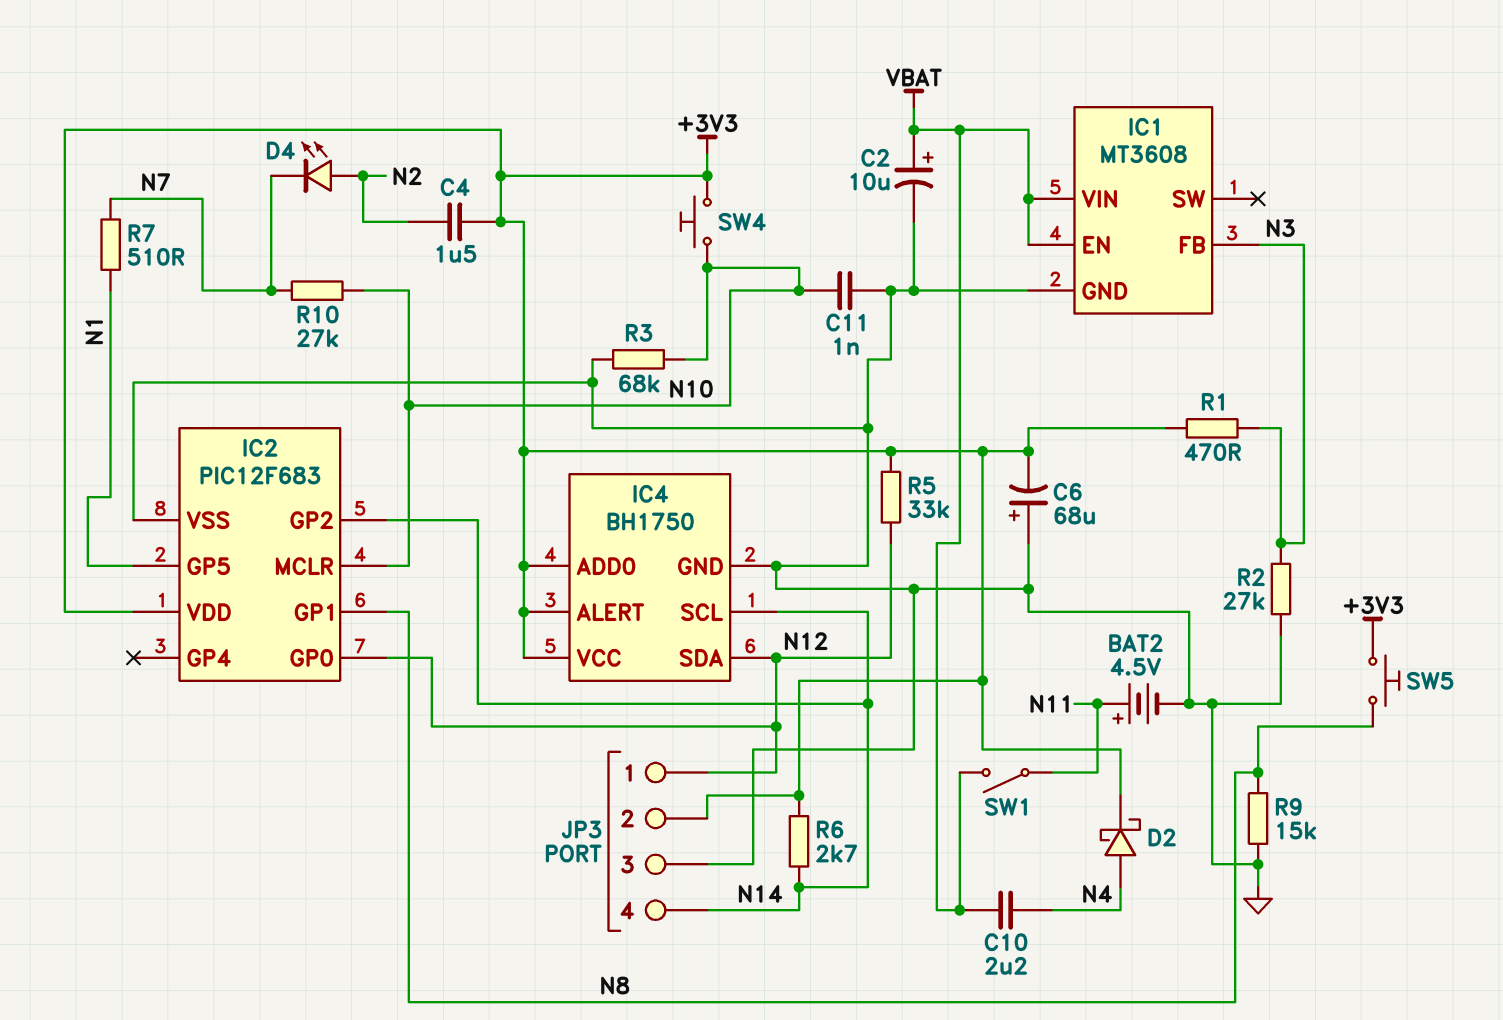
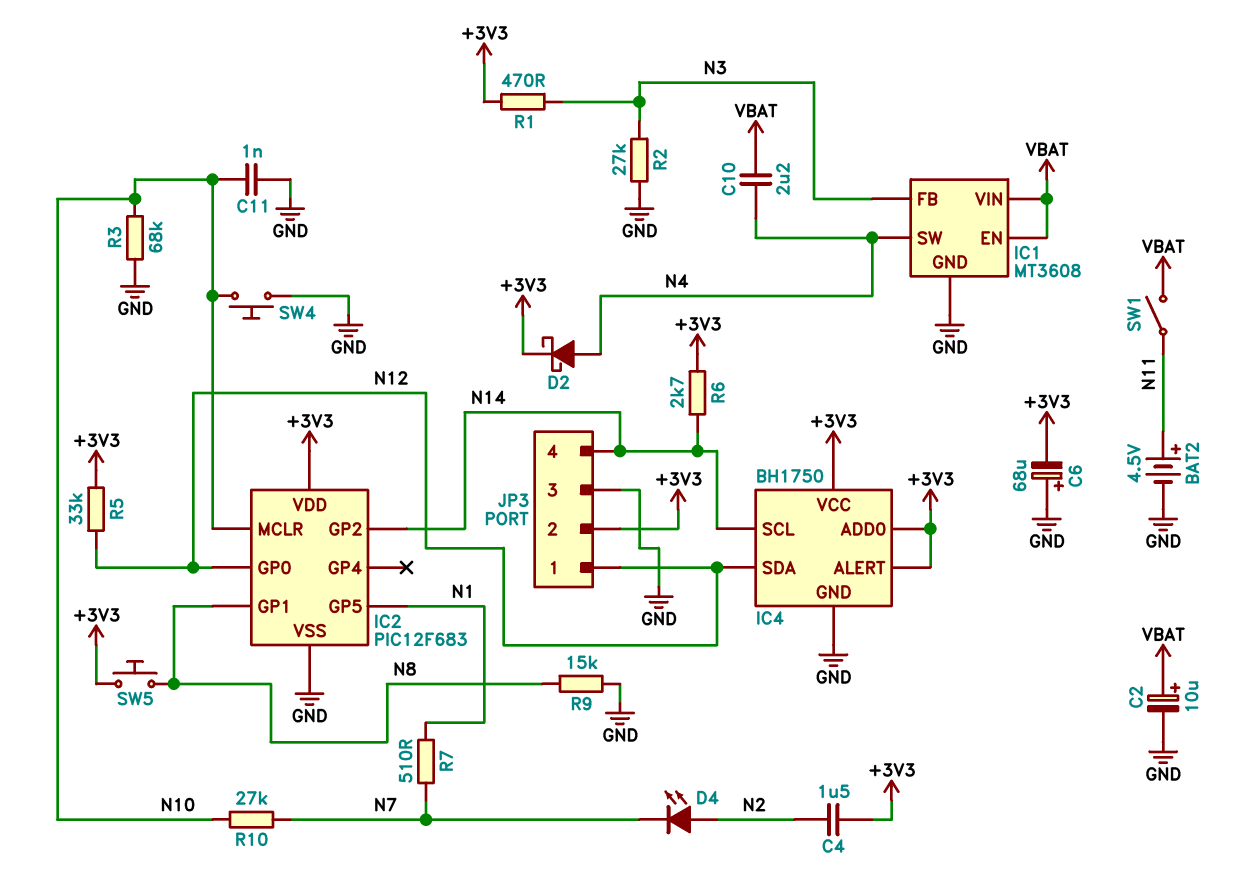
IC1 pin SW: none -> N4
SW4: button (+3V3, N10) -> button (GND, N10)

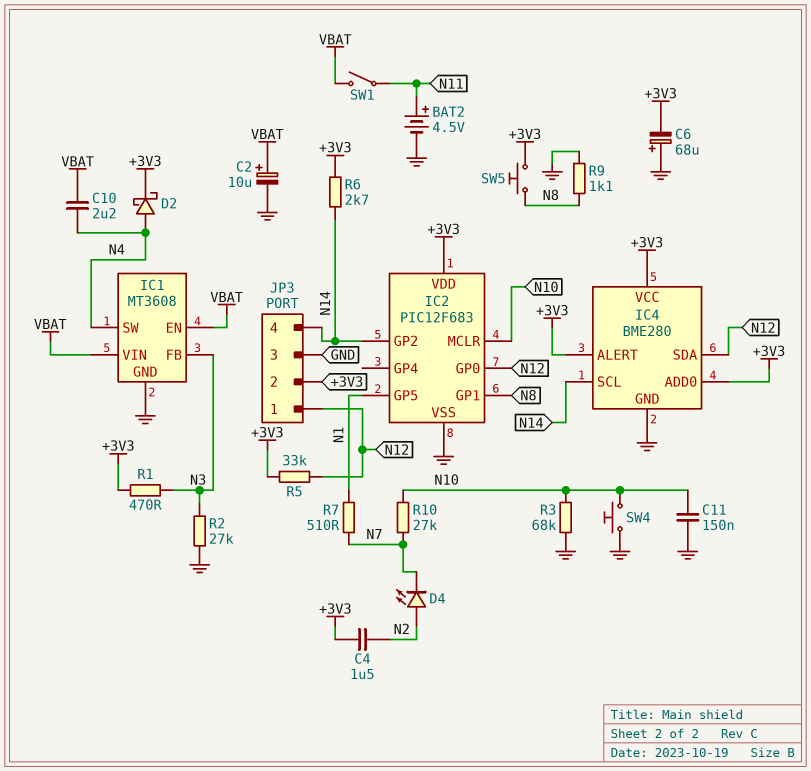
C11: 1nF (GND, N10) -> 150nF (GND, N10)
IC4: BH1750 -> BME280
R9: 15k (GND, N8) -> 1.1k (GND, N8)

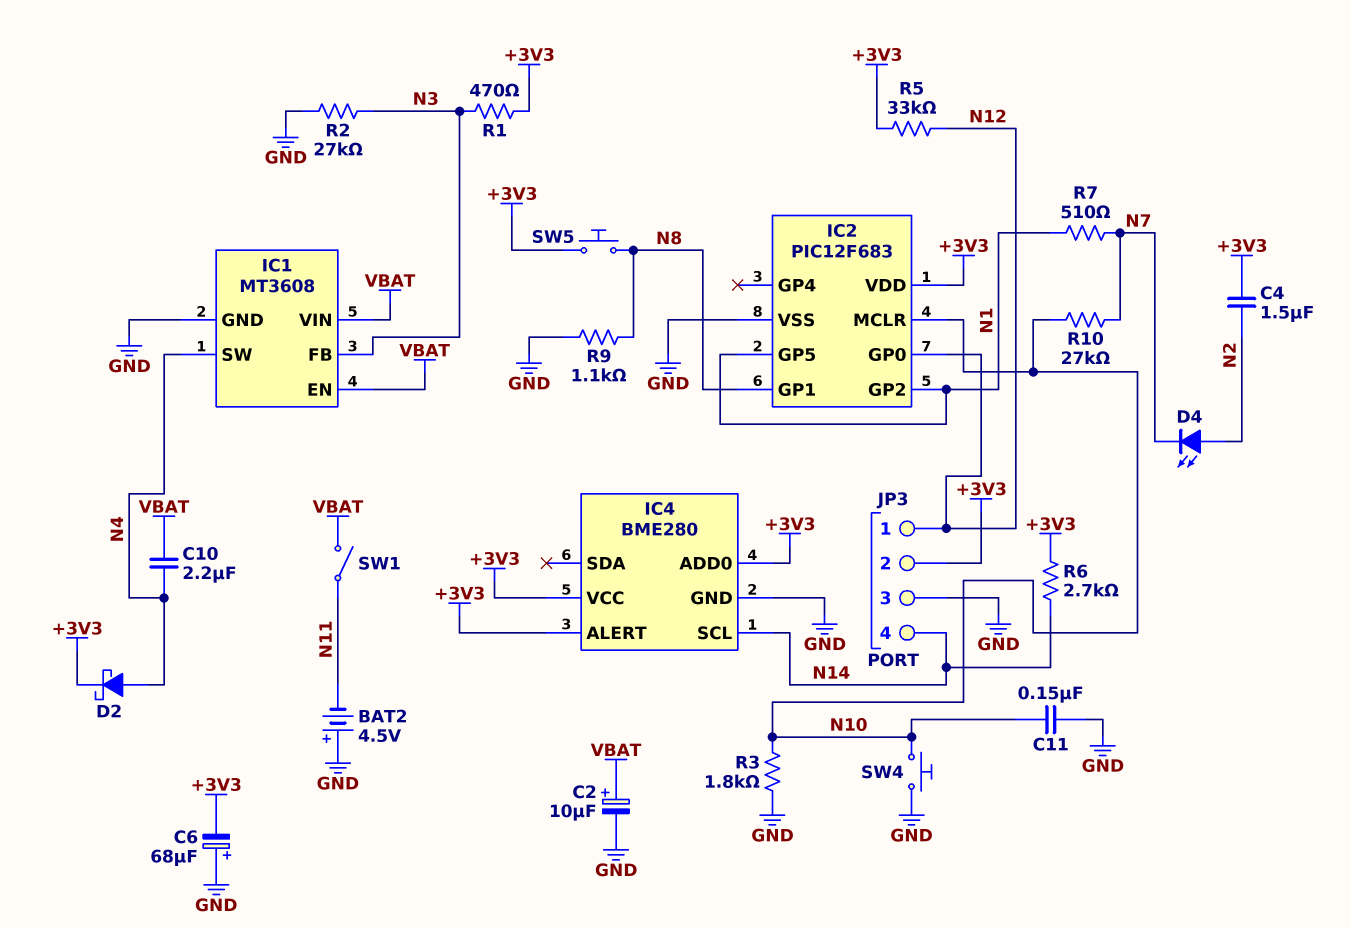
BAT2: 4.5V (plus N11, minus GND) -> 4.5V (plus GND, minus N11)
IC2 pin GP2: N14 -> N1
IC4 pin SDA: N12 -> none
R3: 68k (GND, N10) -> 1.8k (GND, N10)

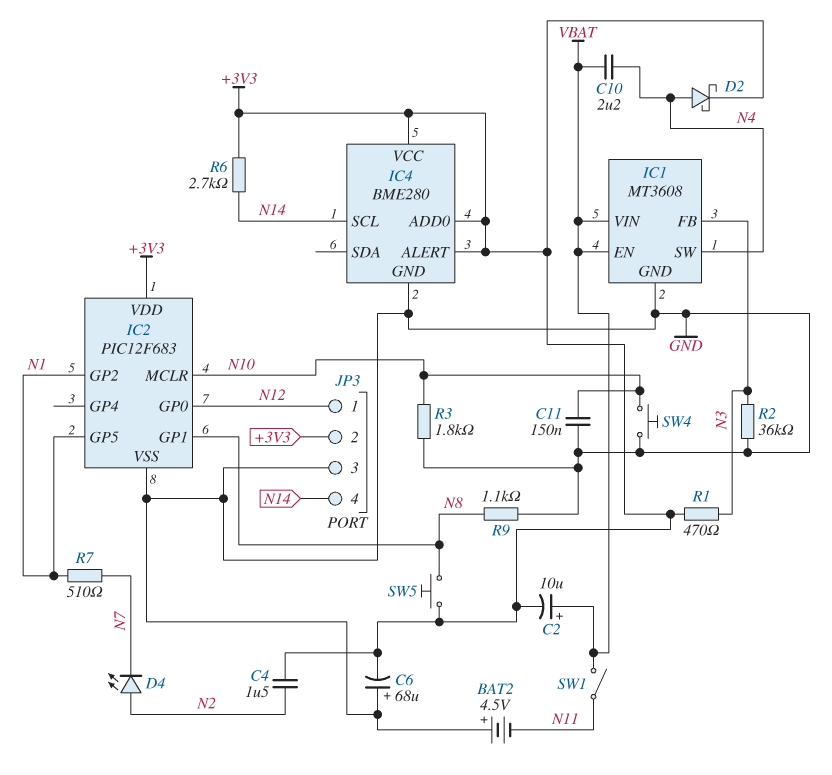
C2: 10uF (plus VBAT, minus GND) -> 10uF (plus VBAT, minus +3V3)
R2: 27k (GND, N3) -> 36k (GND, N3)
R5: 33k (+3V3, N12) -> none
R10: 27k (N7, N10) -> none

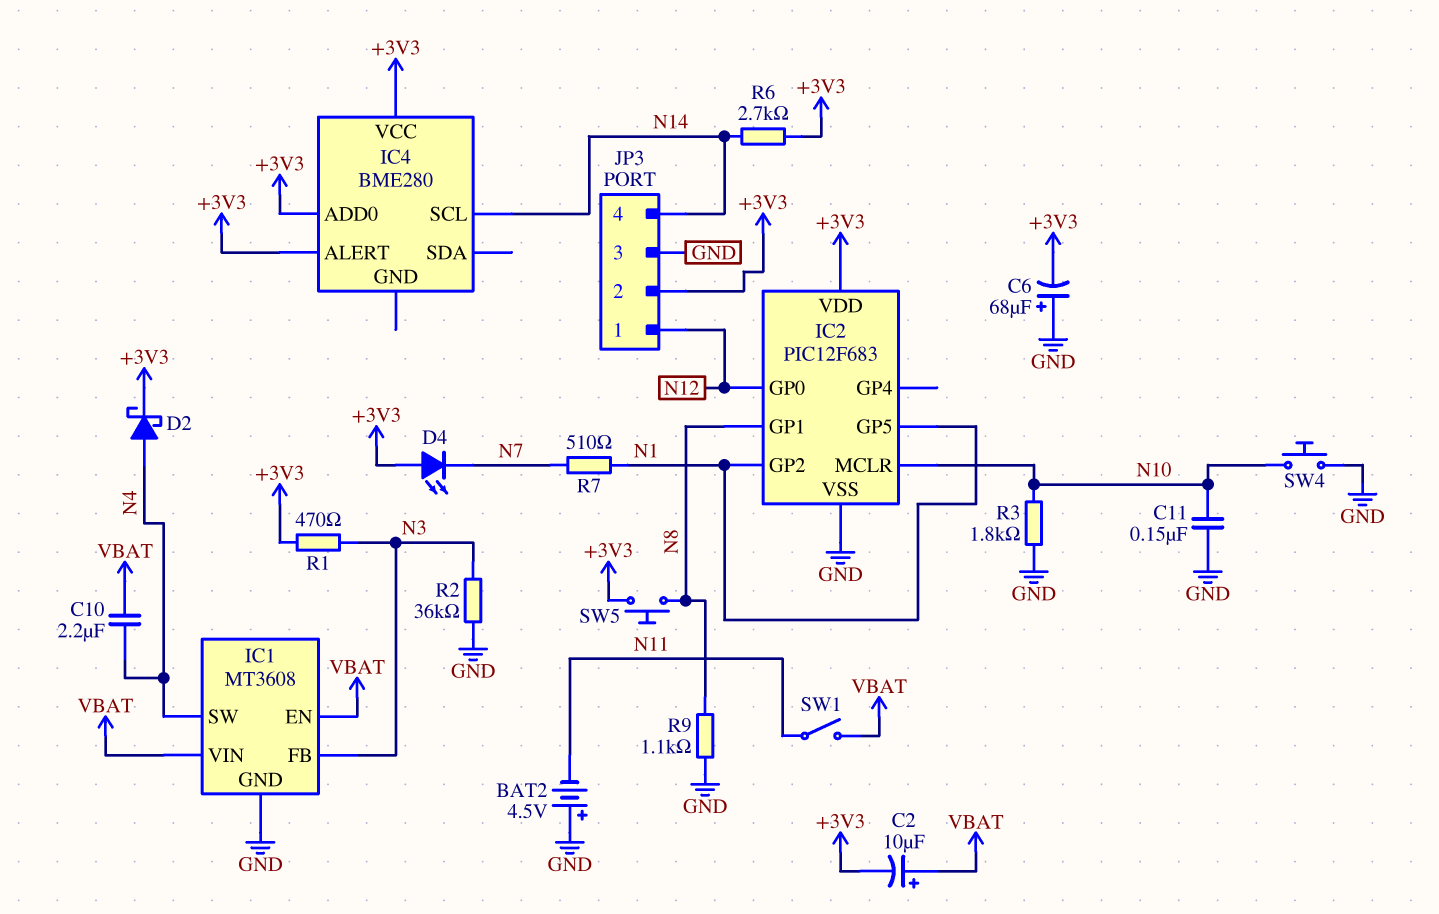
C4: 1.5uF (+3V3, N2) -> none
D4: LED (A N2, K N7) -> LED (A +3V3, K N7)
IC4 pin GND: GND -> none

